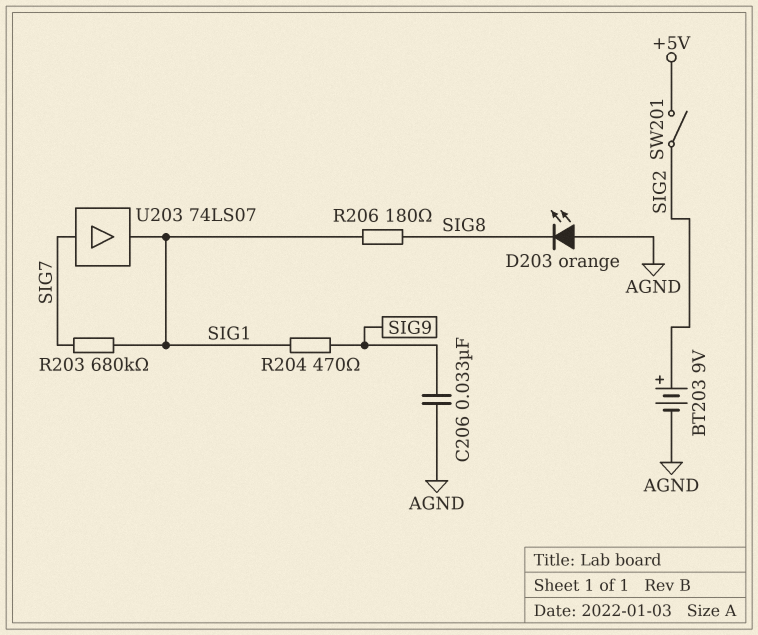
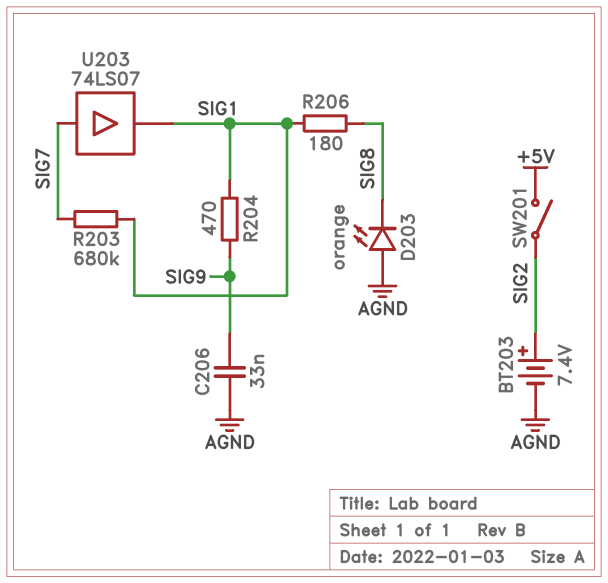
BT203: 9V (plus SIG2, minus AGND) -> 7.4V (plus SIG2, minus AGND)

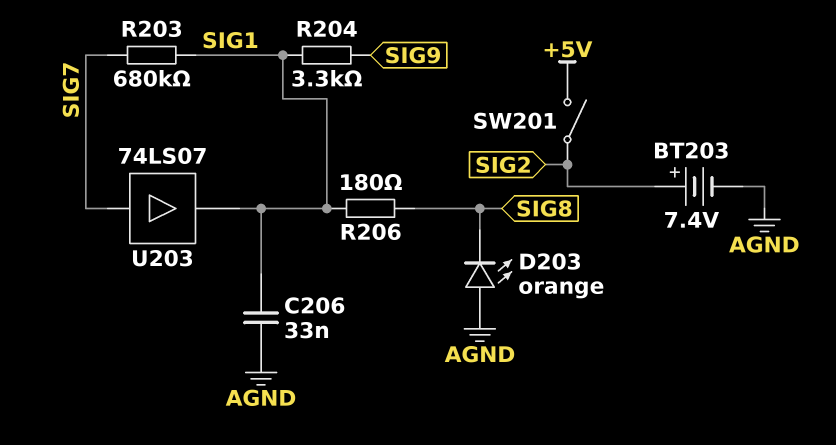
C206: 33nF (AGND, SIG9) -> 33nF (AGND, SIG1)
R204: 470 (SIG1, SIG9) -> 3.3k (SIG1, SIG9)

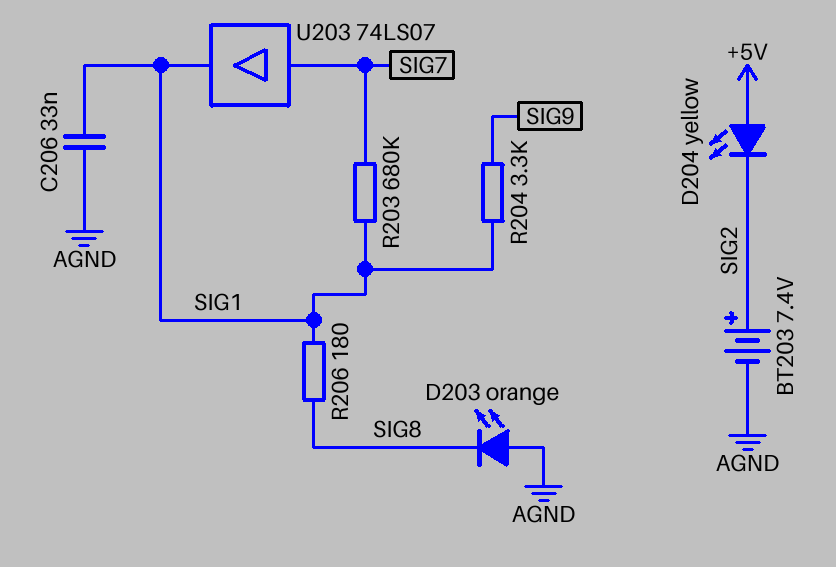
D204: none -> LED yellow (A +5V, K SIG2)
SW201: switch (+5V, SIG2) -> none

